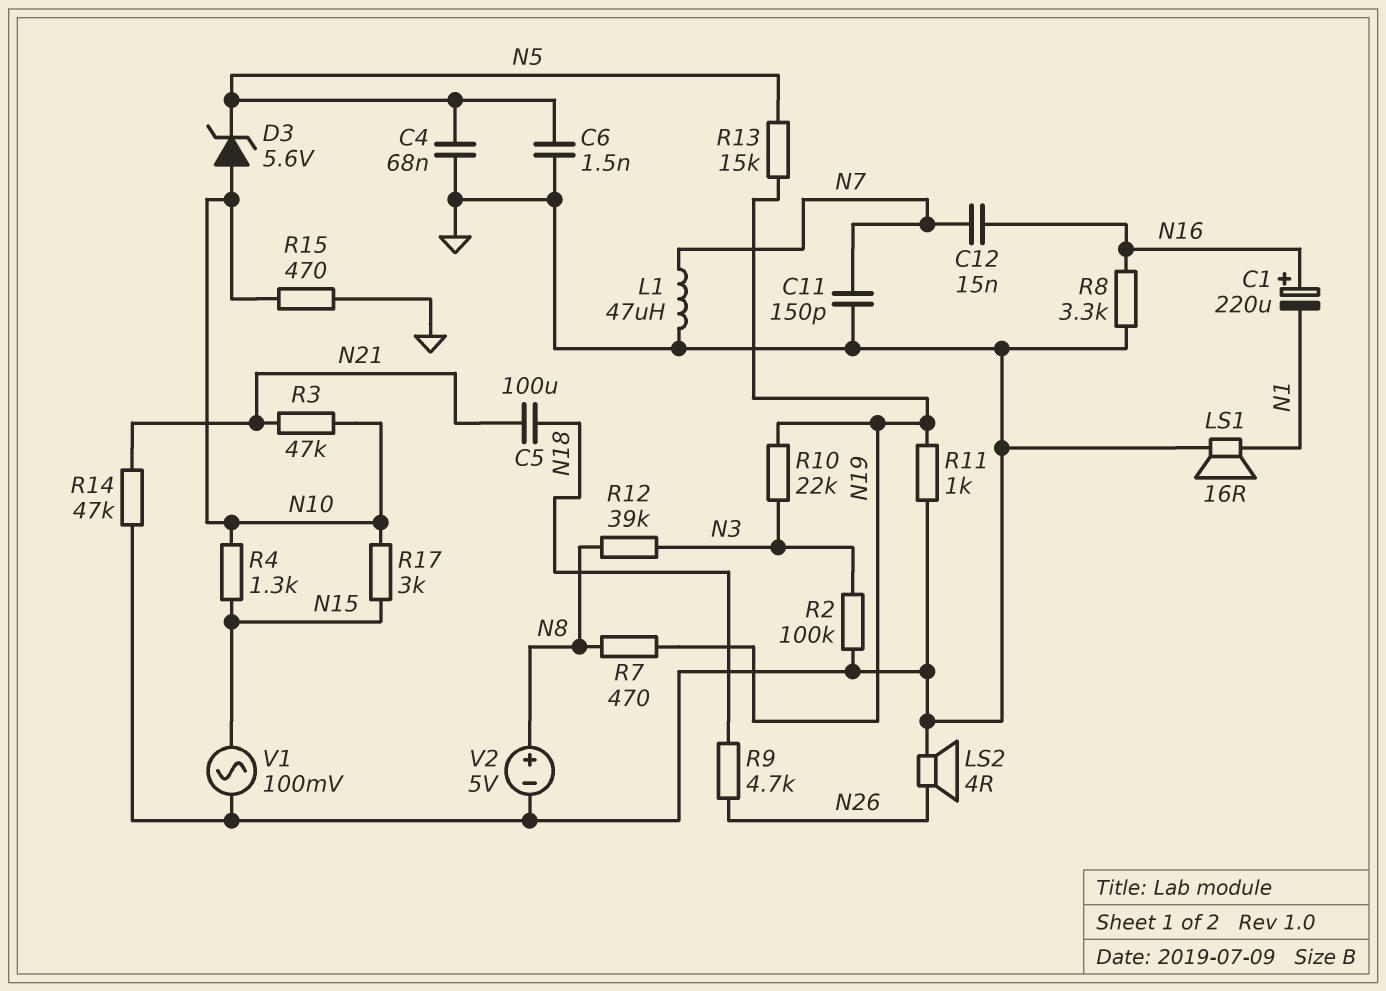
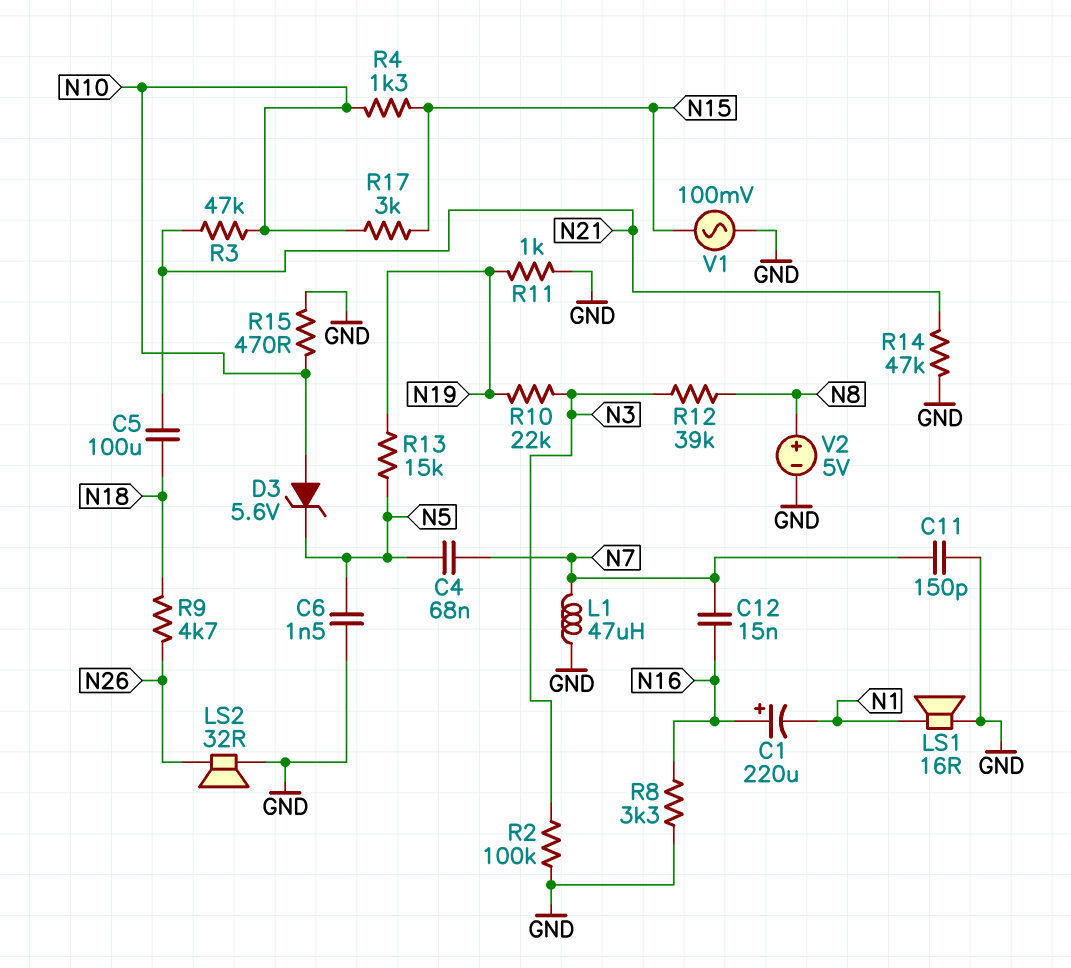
C4: 68nF (GND, N5) -> 68nF (N5, N7)
LS2: speaker 4R (GND, N26) -> speaker 32R (GND, N26)
R7: 470 (N8, N19) -> none

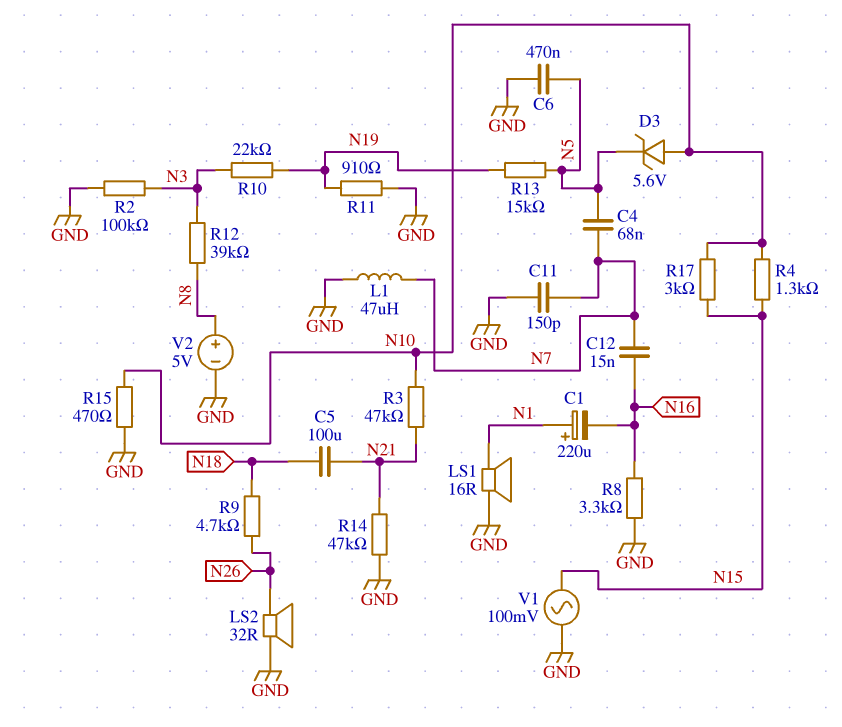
C1: 220uF (plus N16, minus N1) -> 220uF (plus N1, minus N16)
C6: 1.5nF (GND, N5) -> 470nF (GND, N5)
R11: 1k (GND, N19) -> 910 (GND, N19)

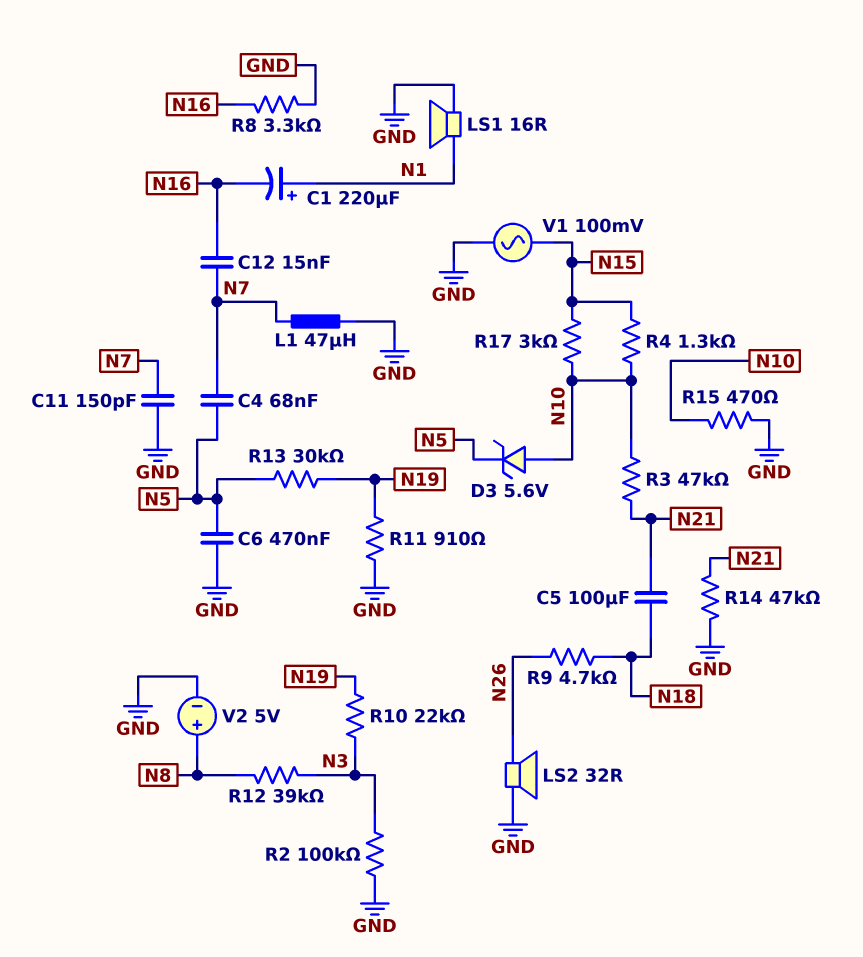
R13: 15k (N5, N19) -> 30k (N5, N19)

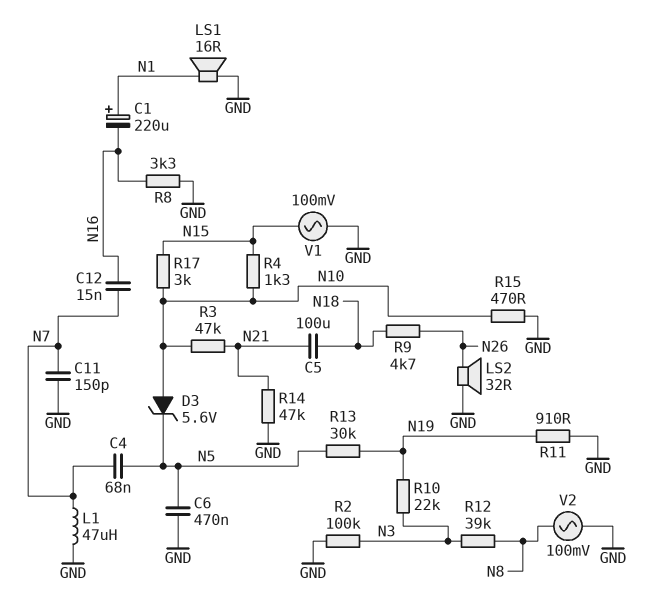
V2: 5V (plus N8, minus GND) -> AC 100mV (GND, N8)

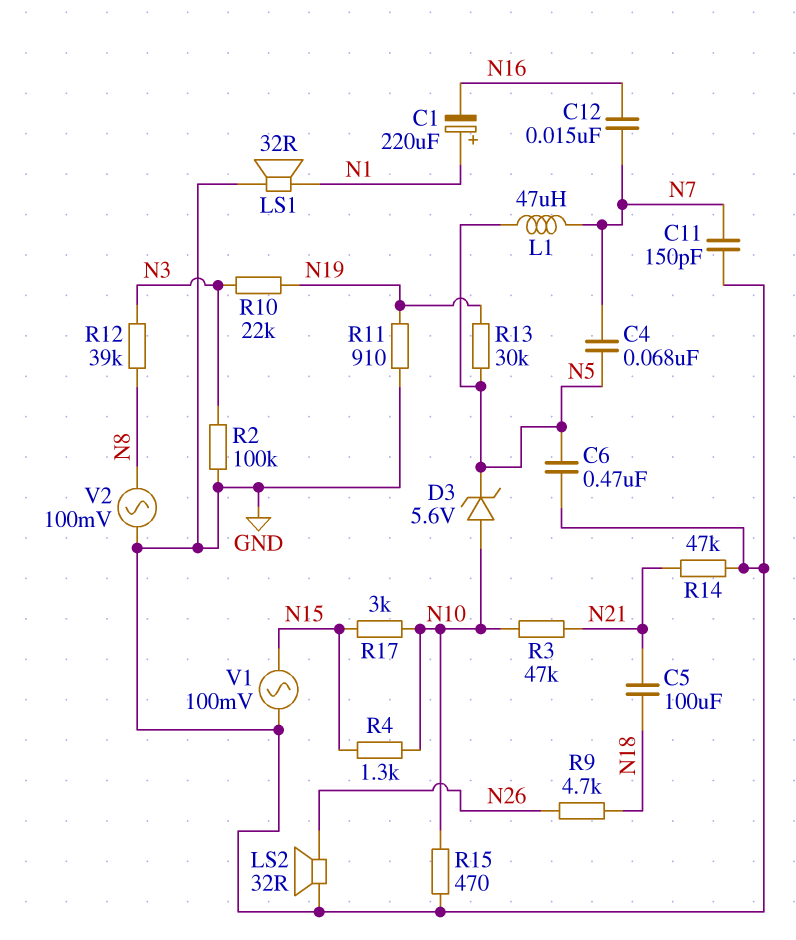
L1: 47uH (GND, N7) -> 47uH (N5, N7)
LS1: speaker 16R (GND, N1) -> speaker 32R (GND, N1)
R8: 3.3k (GND, N16) -> none

